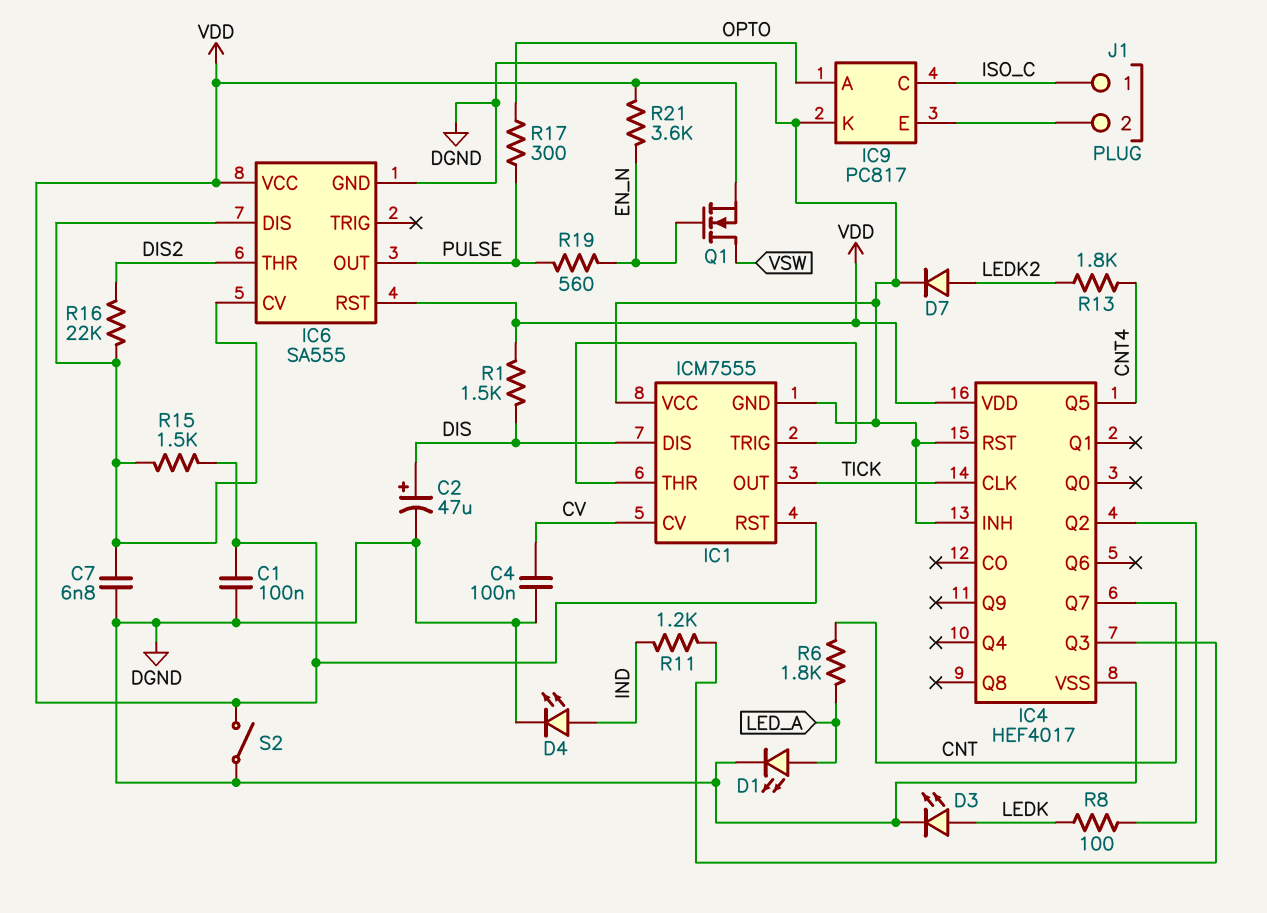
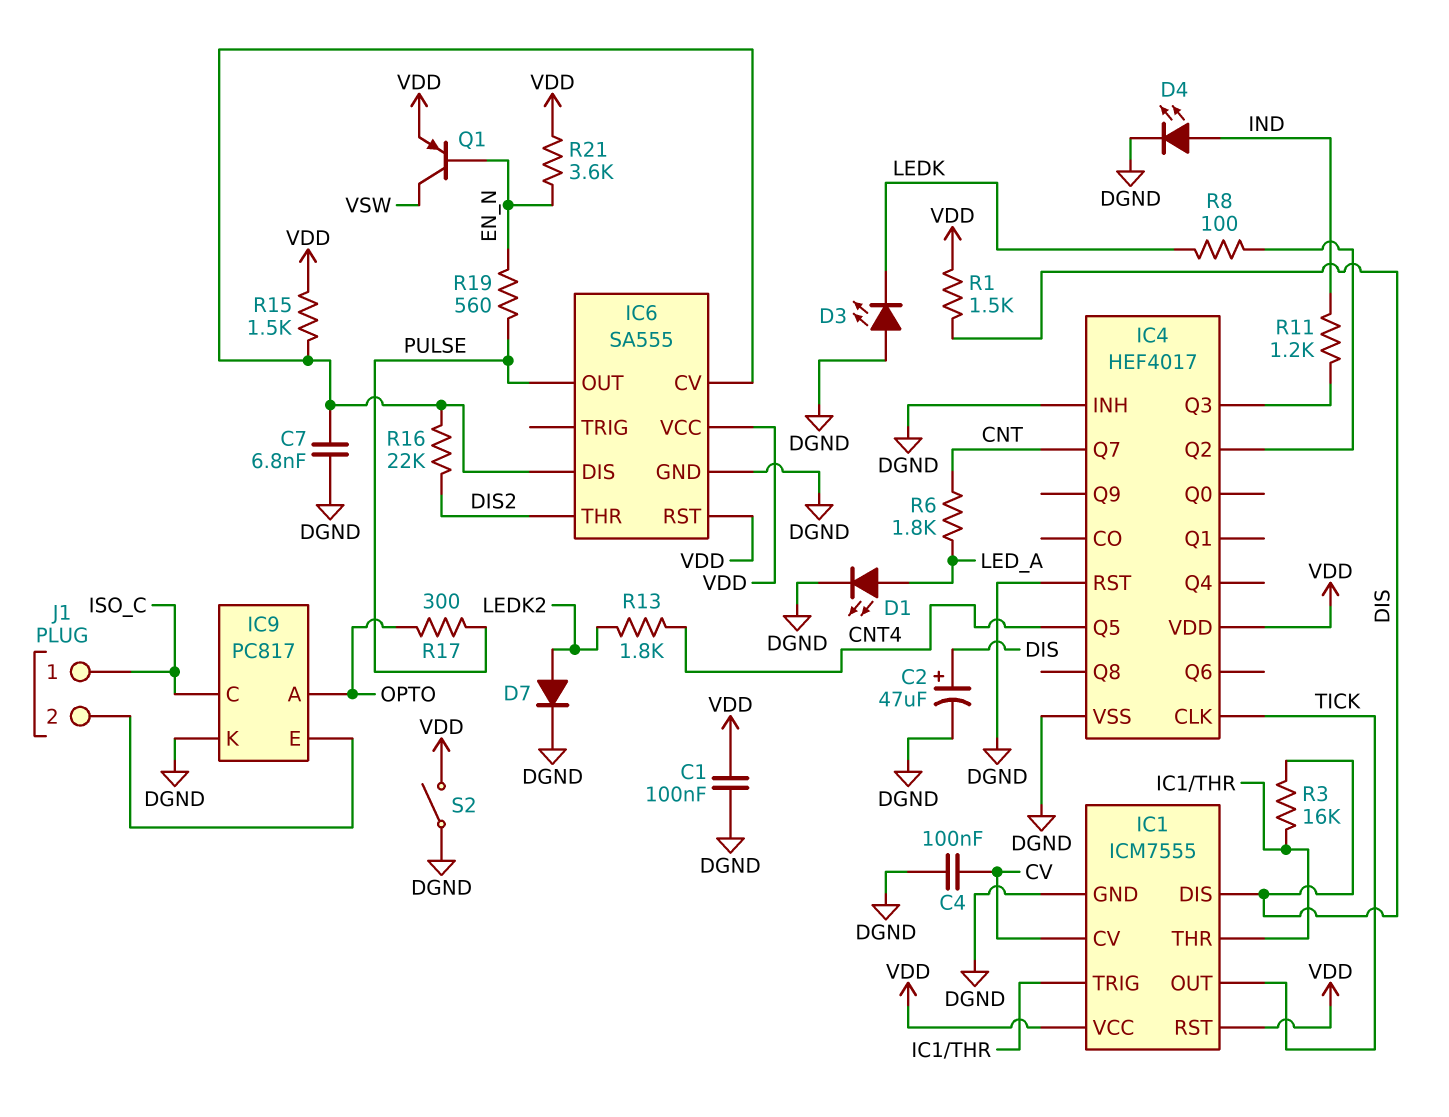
D3: LED (A LEDK, K DGND) -> LED (A DGND, K LEDK)
IC1 pin VCC: DGND -> VDD
Q1: NMOS (G EN_N, D VSW, S VDD) -> PNP (B EN_N, C VSW, E VDD)
R3: none -> 16k (DIS, IC1/THR)

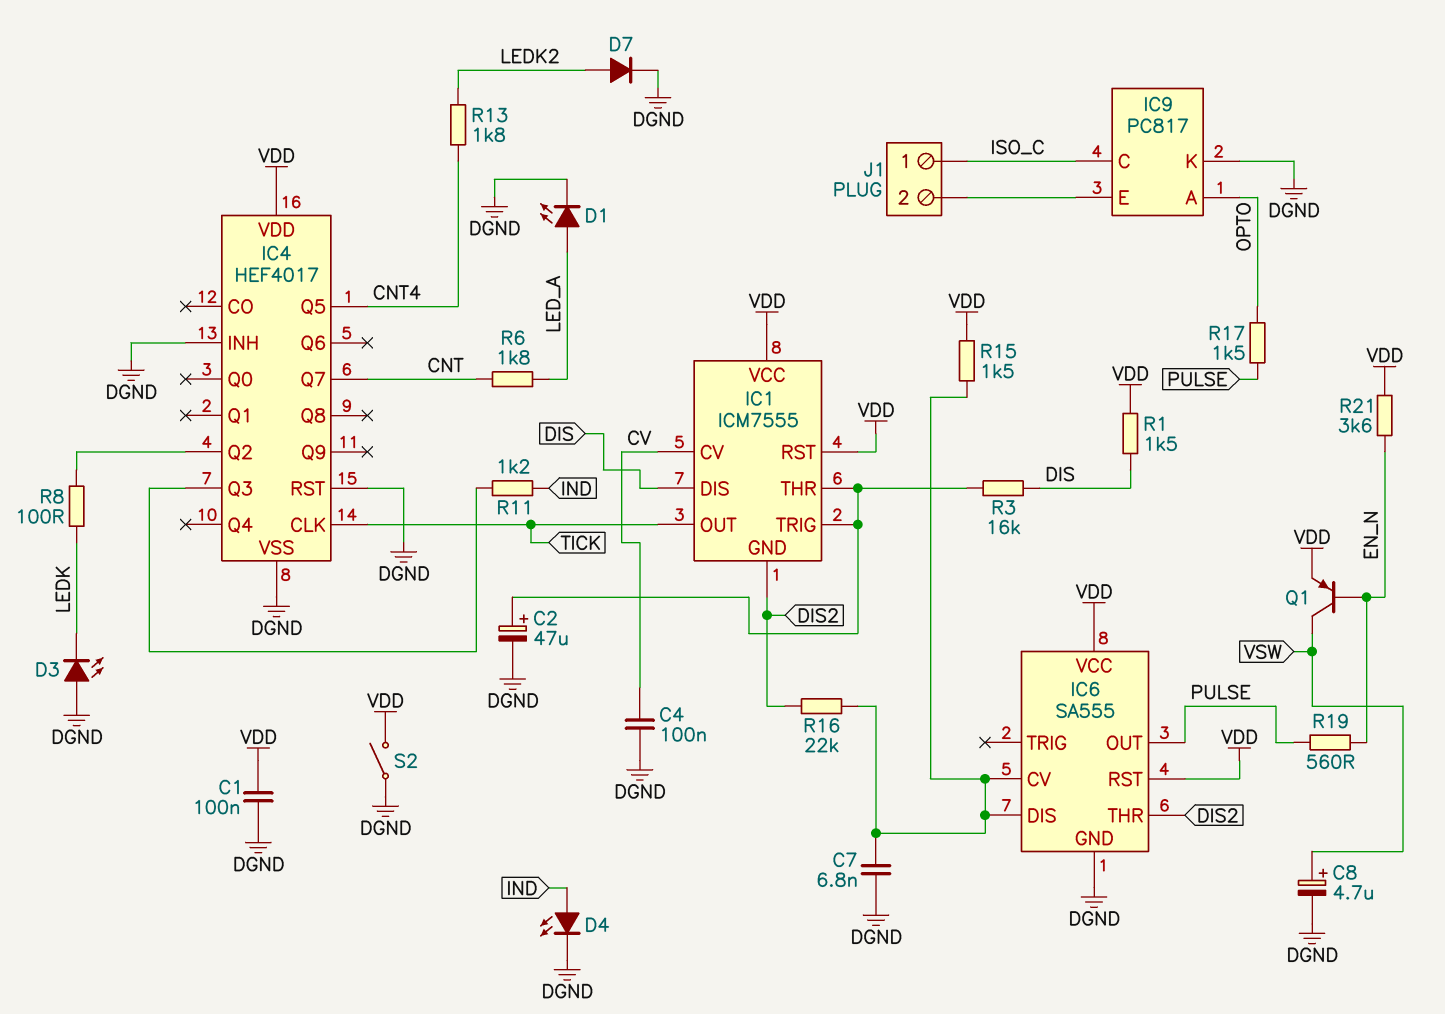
C2: 47uF (plus DIS, minus DGND) -> 47uF (plus IC1/THR, minus DGND)
C8: none -> 4.7uF (plus VSW, minus DGND)
IC1 pin GND: DGND -> DIS2
R17: 300 (OPTO, PULSE) -> 1.5k (OPTO, PULSE)

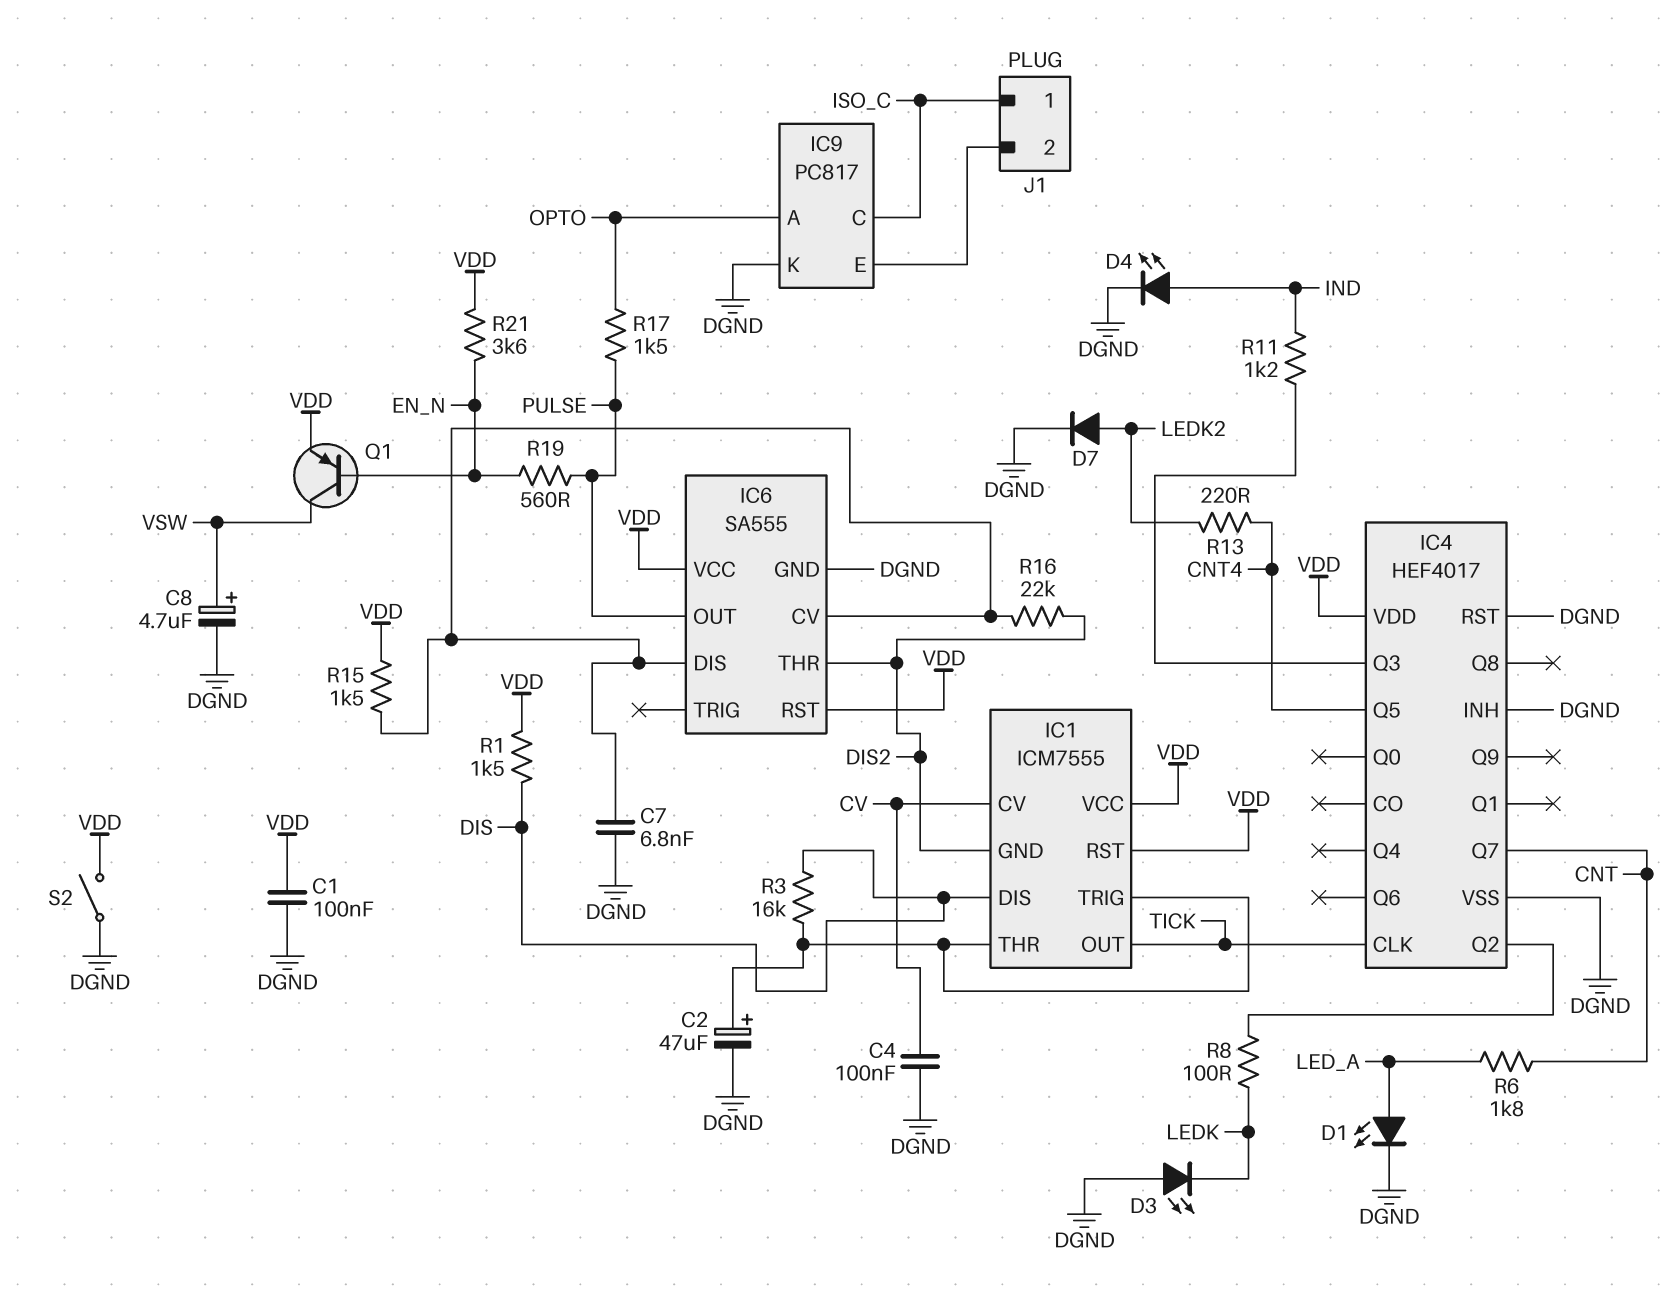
R13: 1.8k (CNT4, LEDK2) -> 220 (CNT4, LEDK2)

